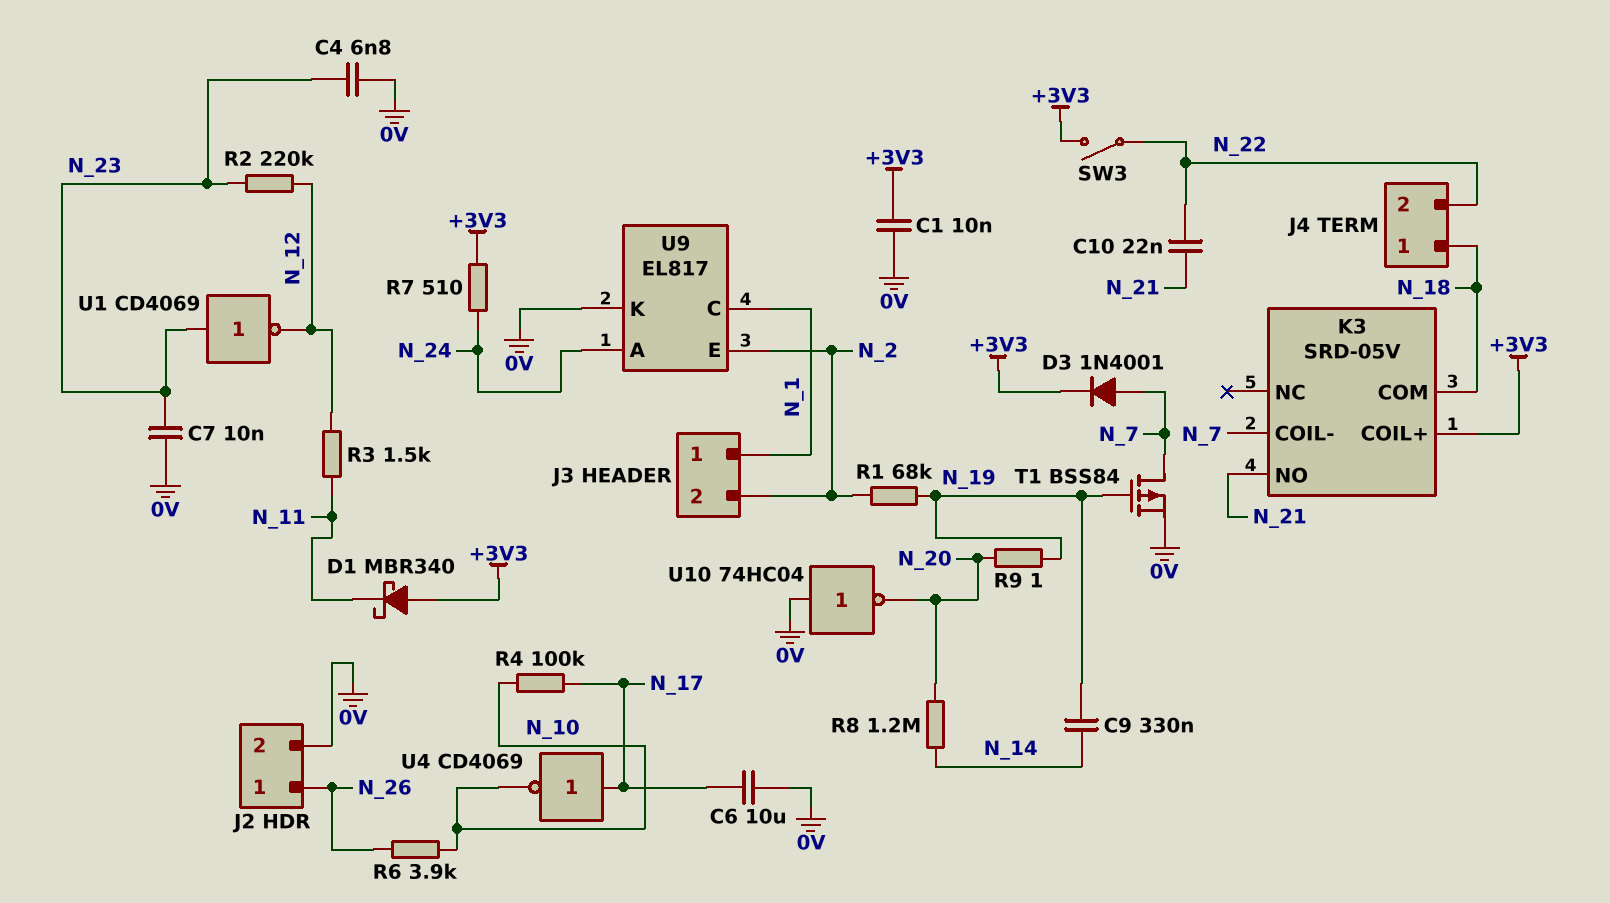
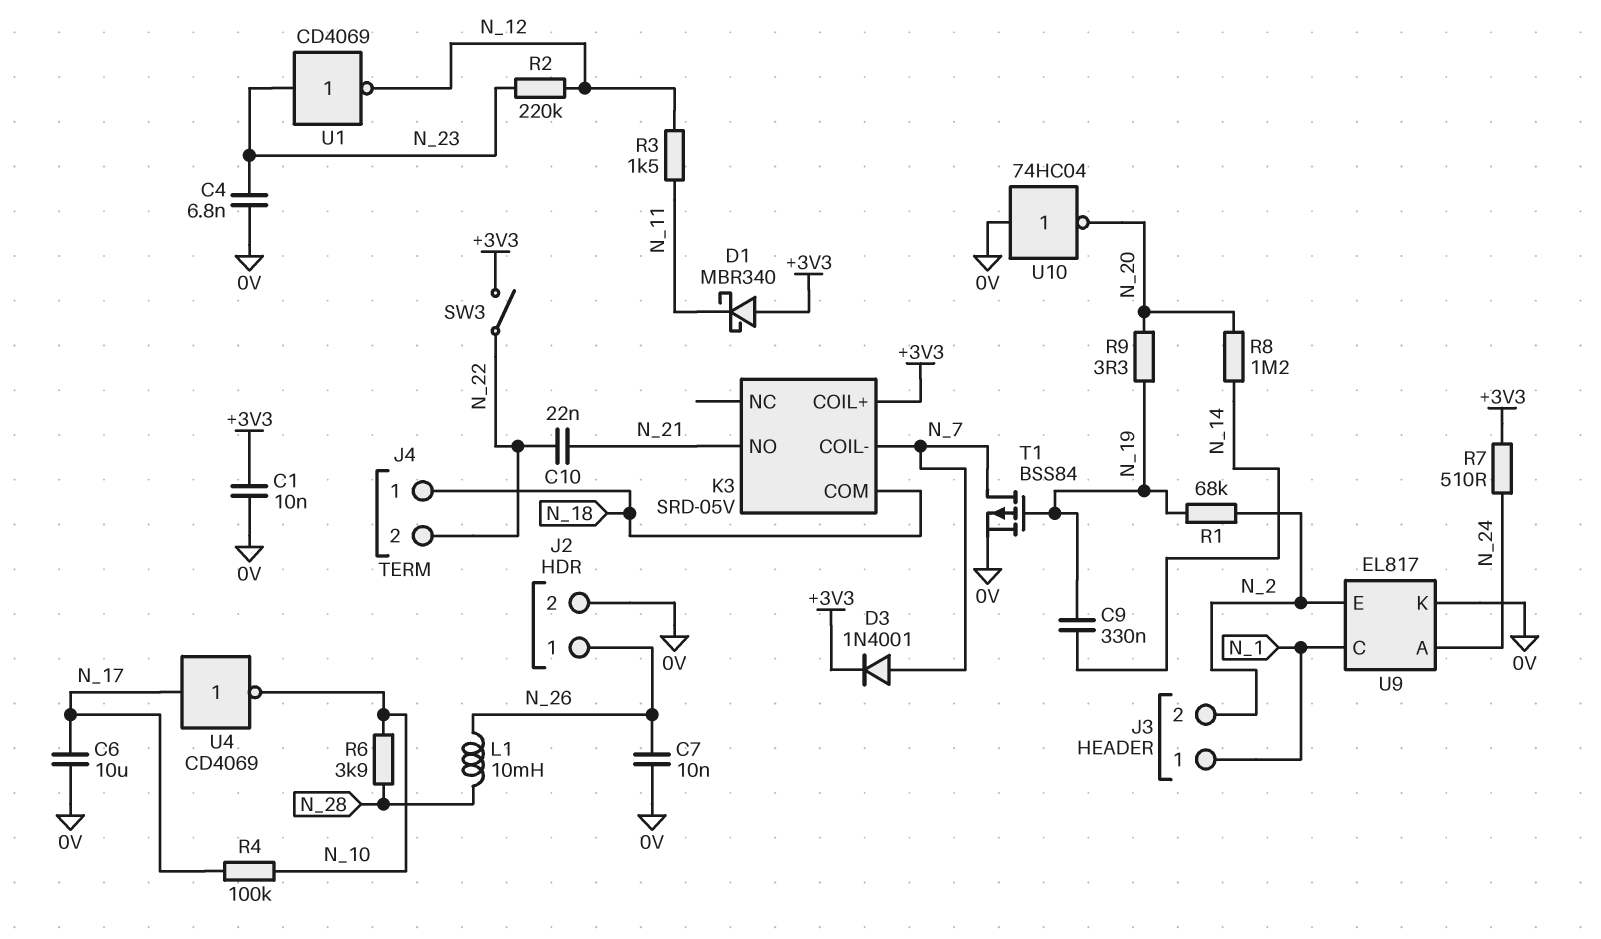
C7: 10nF (0V, N_23) -> 10nF (0V, N_26)
L1: none -> 10mH (N_26, N_28)
R6: 3.9k (N_10, N_26) -> 3.9k (N_10, N_28)
R9: 1 (N_19, N_20) -> 3.3 (N_19, N_20)

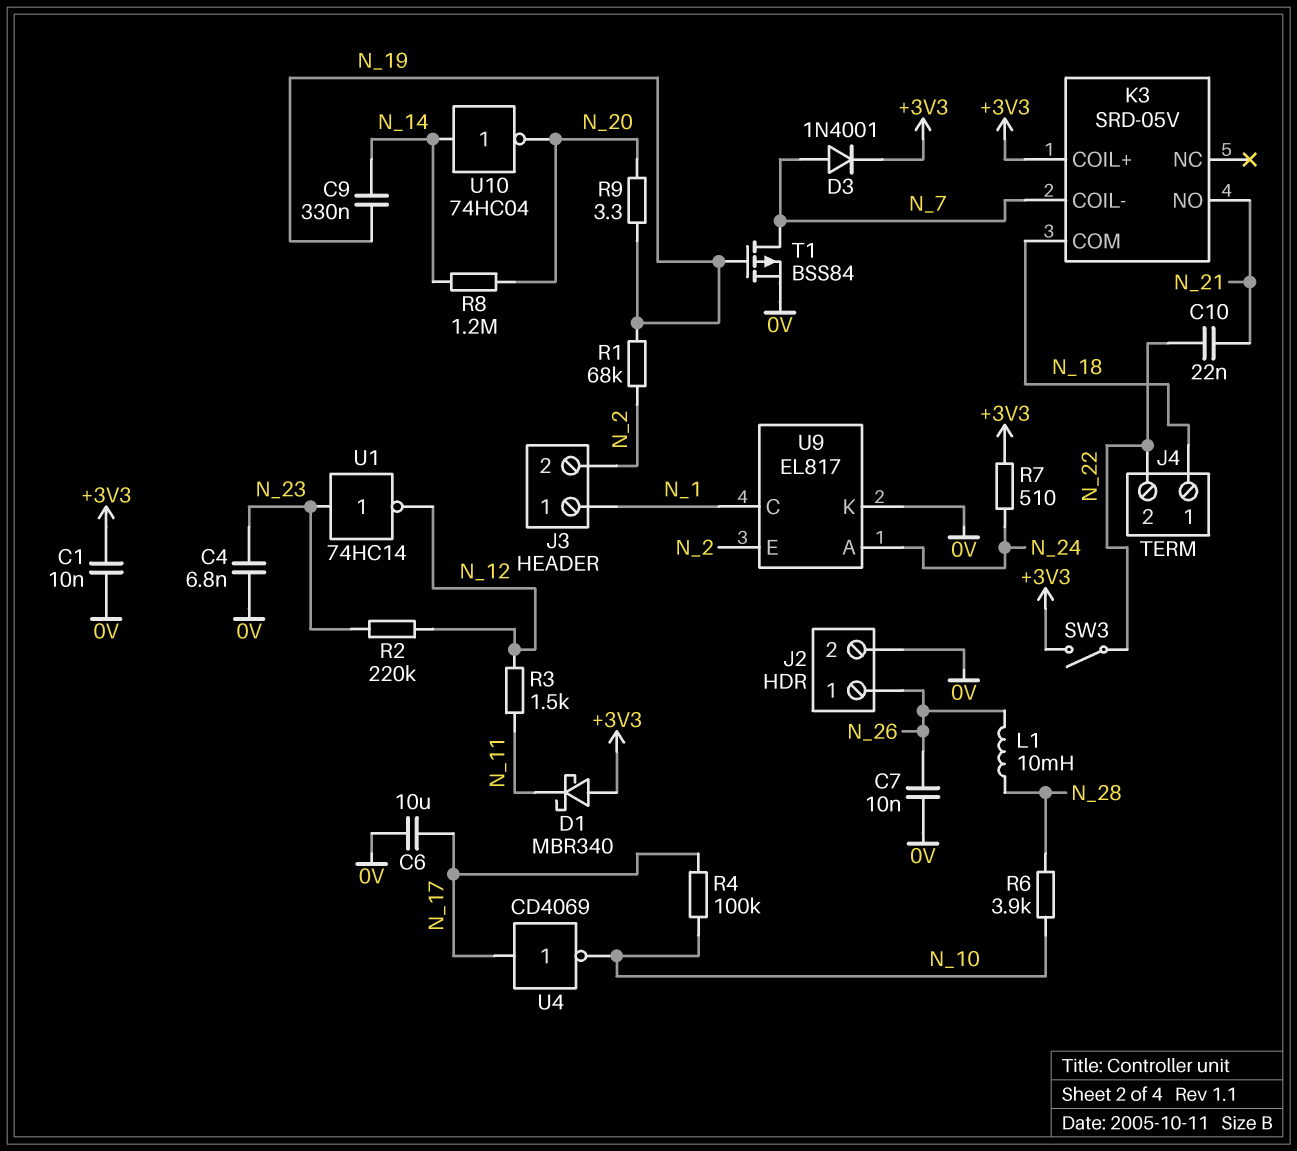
U1: NOT CD4069 (in N_23, out N_12) -> NOT 74HC14 (in N_23, out N_12)
U10: NOT 74HC04 (in 0V, out N_20) -> NOT 74HC04 (in N_14, out N_20)

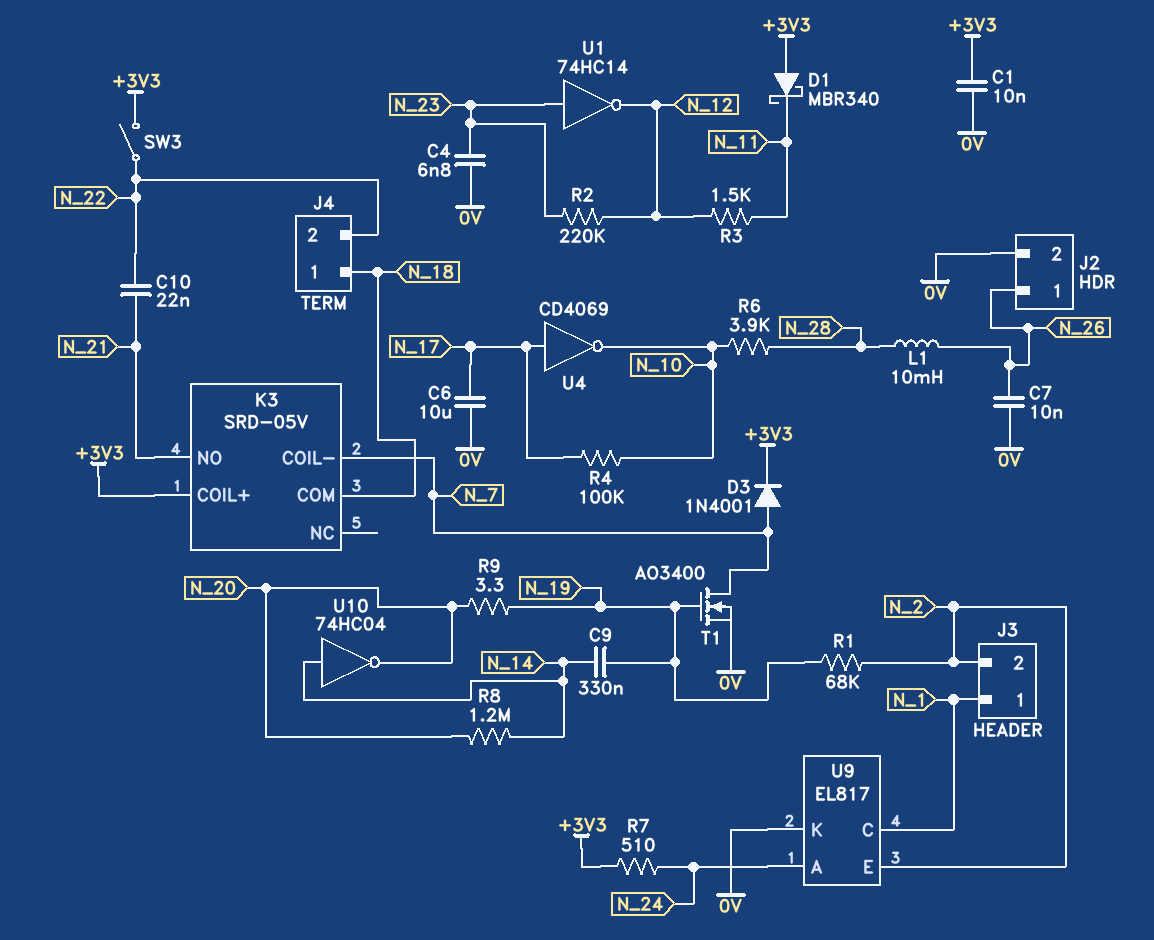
T1: PMOS BSS84 (G N_19, D N_7, S 0V) -> NMOS AO3400 (G N_19, D N_7, S 0V)

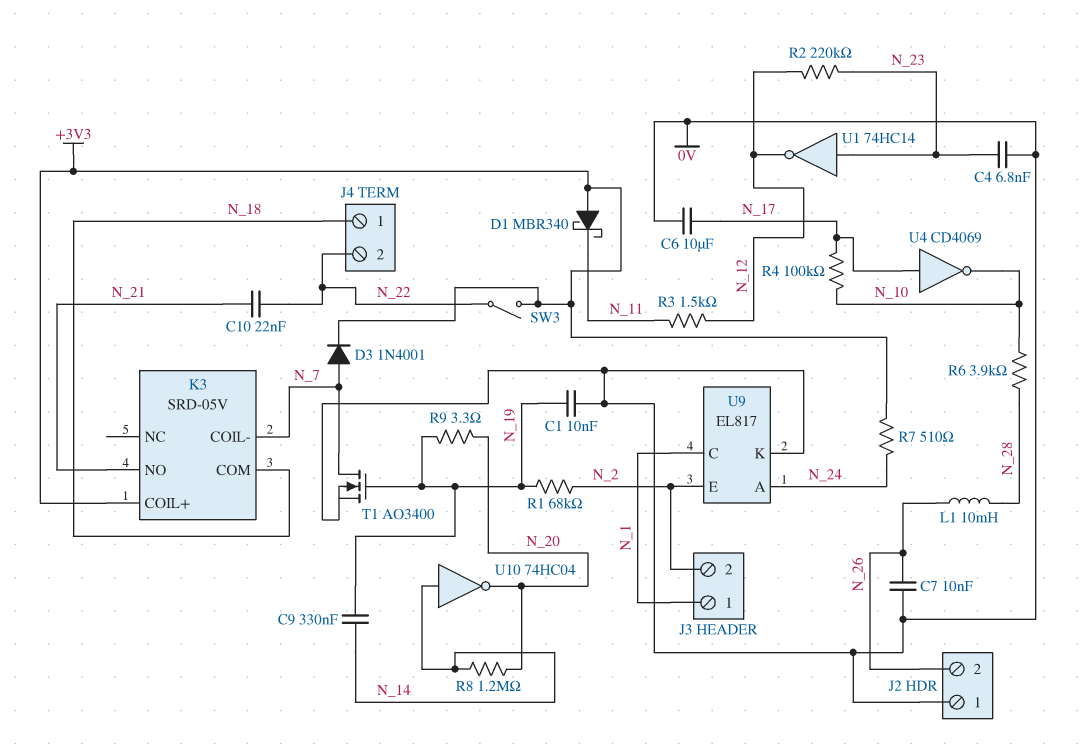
C1: 10nF (+3V3, 0V) -> 10nF (0V, N_19)
J2 pin 1: N_26 -> 0V
J2 pin 2: 0V -> N_26

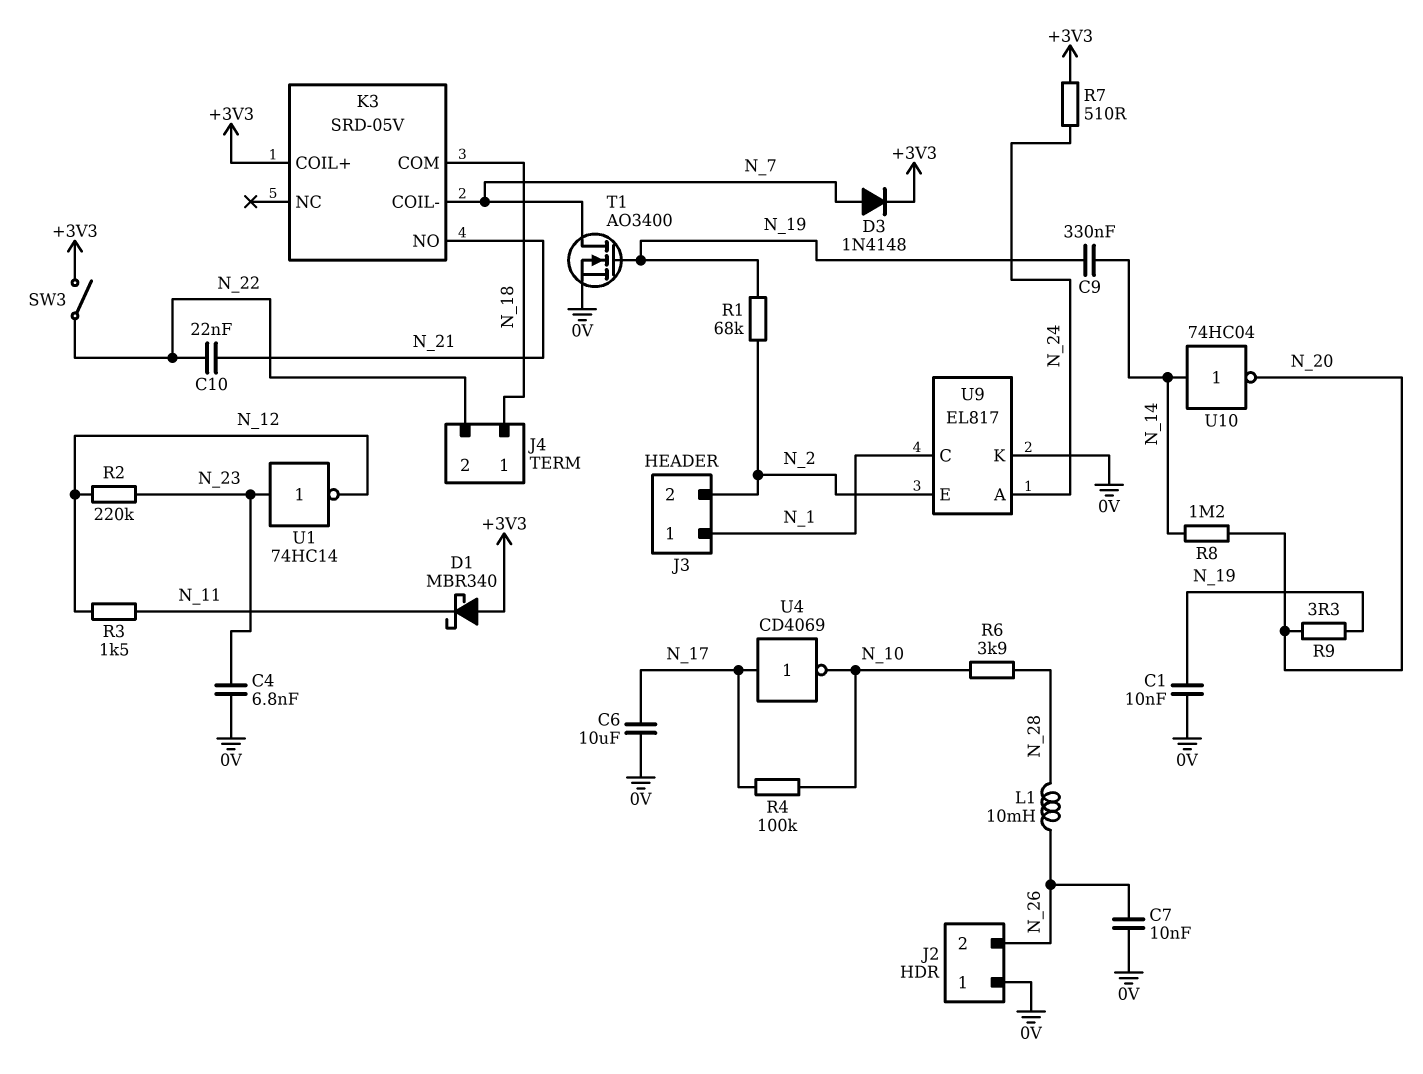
D3: diode 1N4001 (A N_7, K +3V3) -> diode 1N4148 (A N_7, K +3V3)

